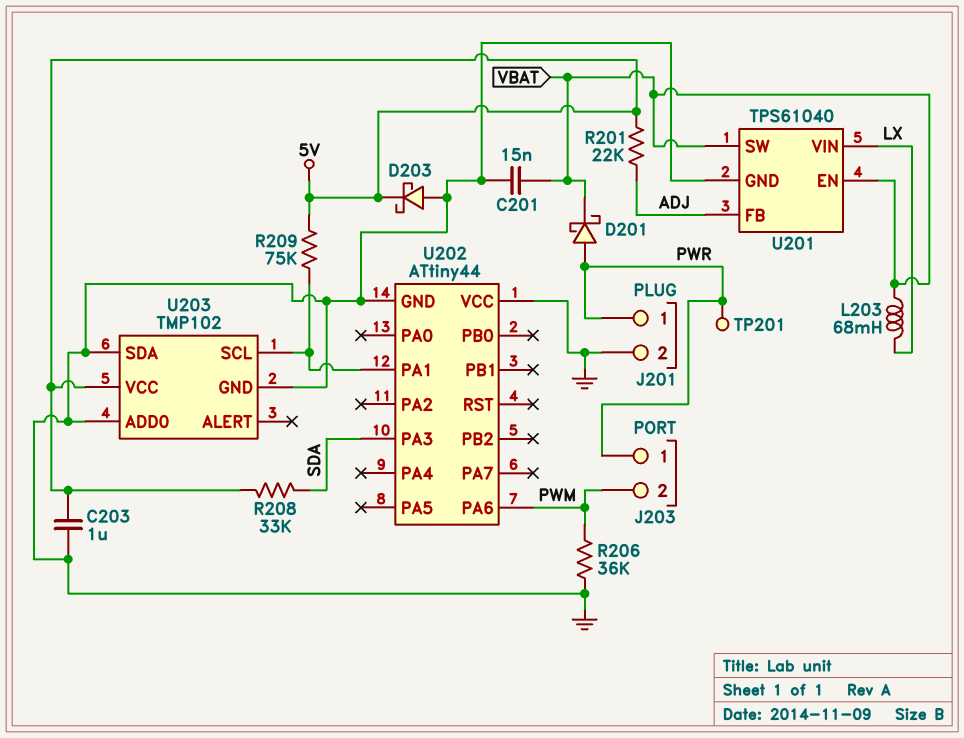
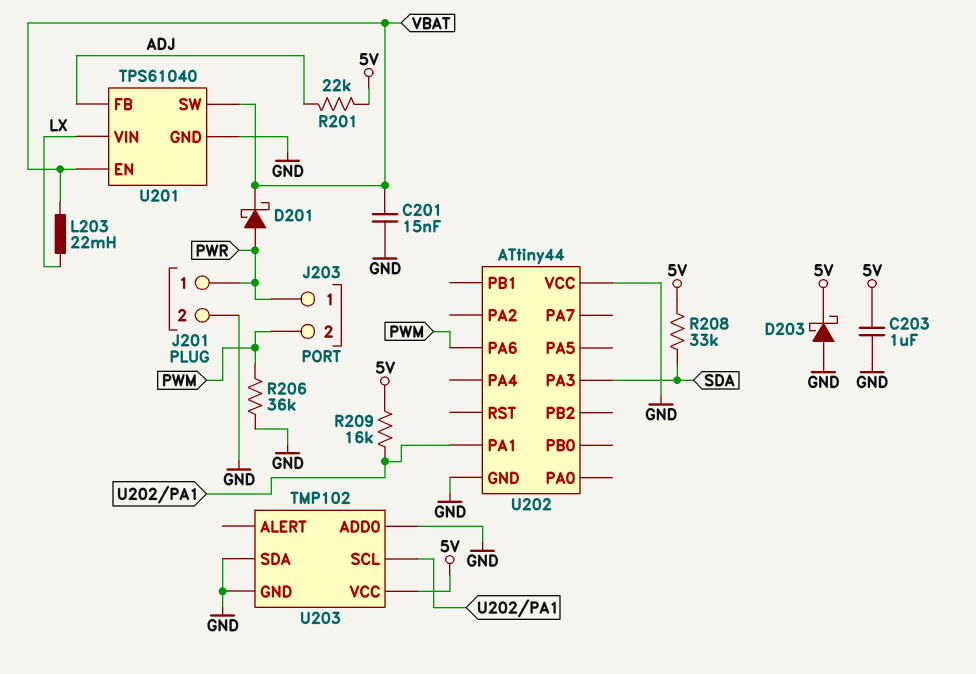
L203: 68mH (LX, VBAT) -> 22mH (LX, VBAT)
R209: 75k (5V, U202/PA1) -> 16k (5V, U202/PA1)
TP201: test point (PWR) -> none

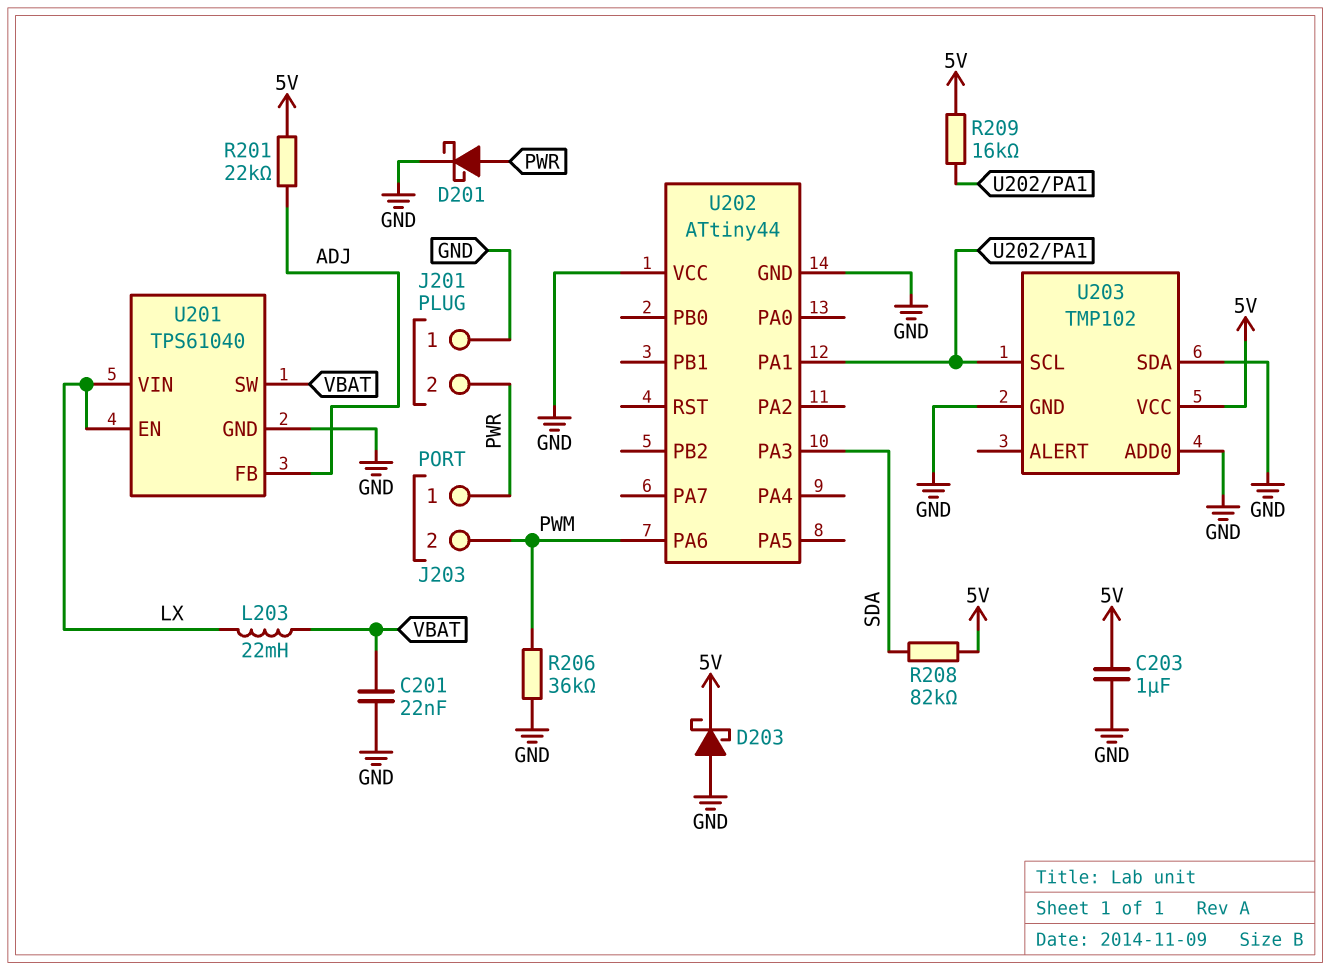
C201: 15nF (GND, VBAT) -> 22nF (GND, VBAT)
D201: schottky (A PWR, K VBAT) -> schottky (A PWR, K GND)
J201 pin 1: PWR -> GND
J201 pin 2: GND -> PWR
R208: 33k (5V, SDA) -> 82k (5V, SDA)
U201 pin EN: VBAT -> LX

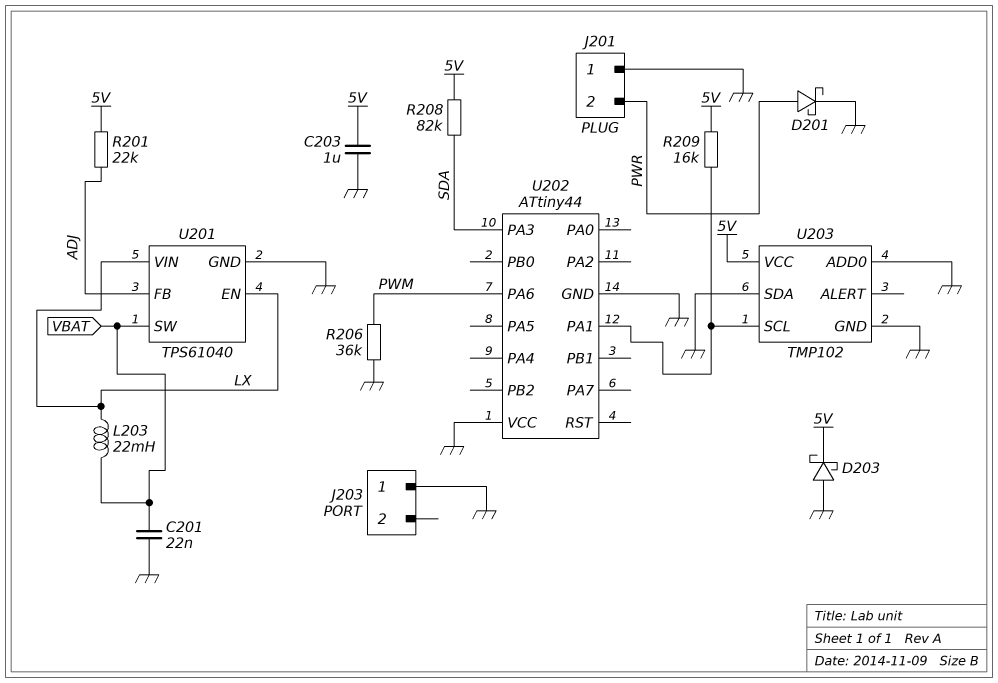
J203 pin 1: PWR -> GND
J203 pin 2: PWM -> none

